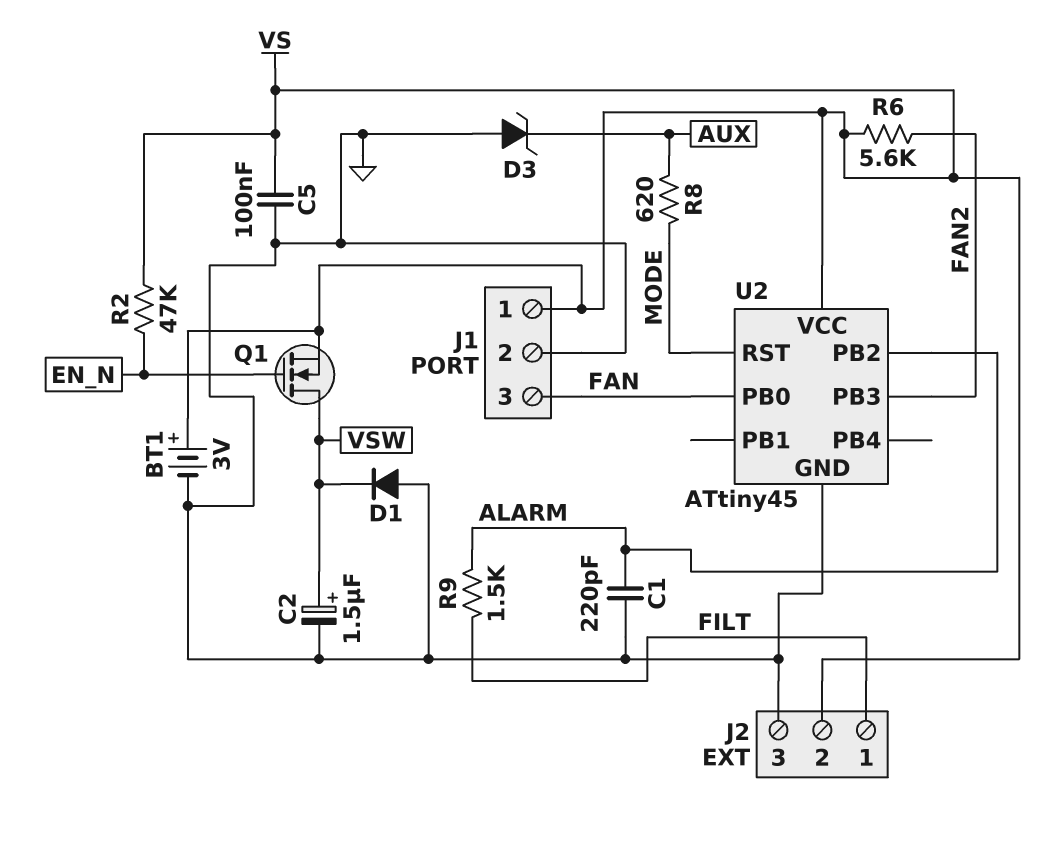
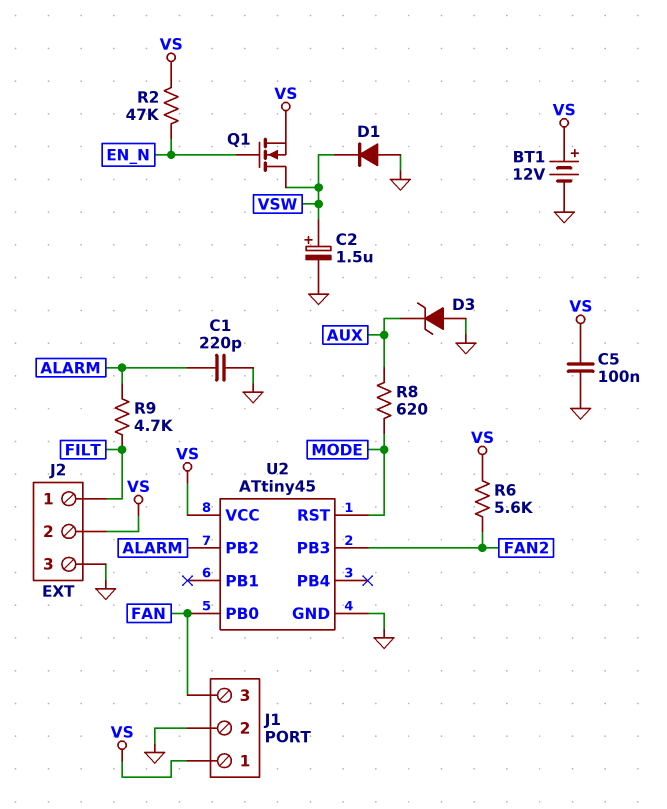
BT1: 3V (plus VS, minus GND) -> 12V (plus VS, minus GND)
R9: 1.5k (ALARM, FILT) -> 4.7k (ALARM, FILT)

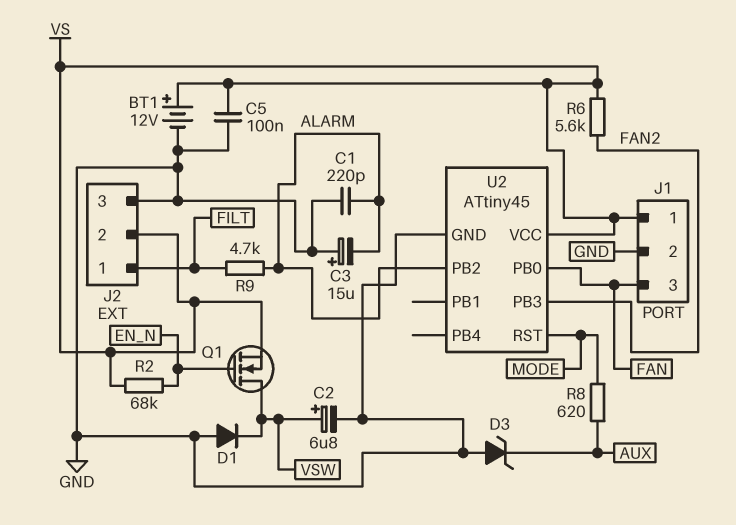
C2: 1.5uF (plus VSW, minus GND) -> 6.8uF (plus VSW, minus GND)
C3: none -> 15uF (plus GND, minus ALARM)
R2: 47k (EN_N, VS) -> 68k (EN_N, VS)

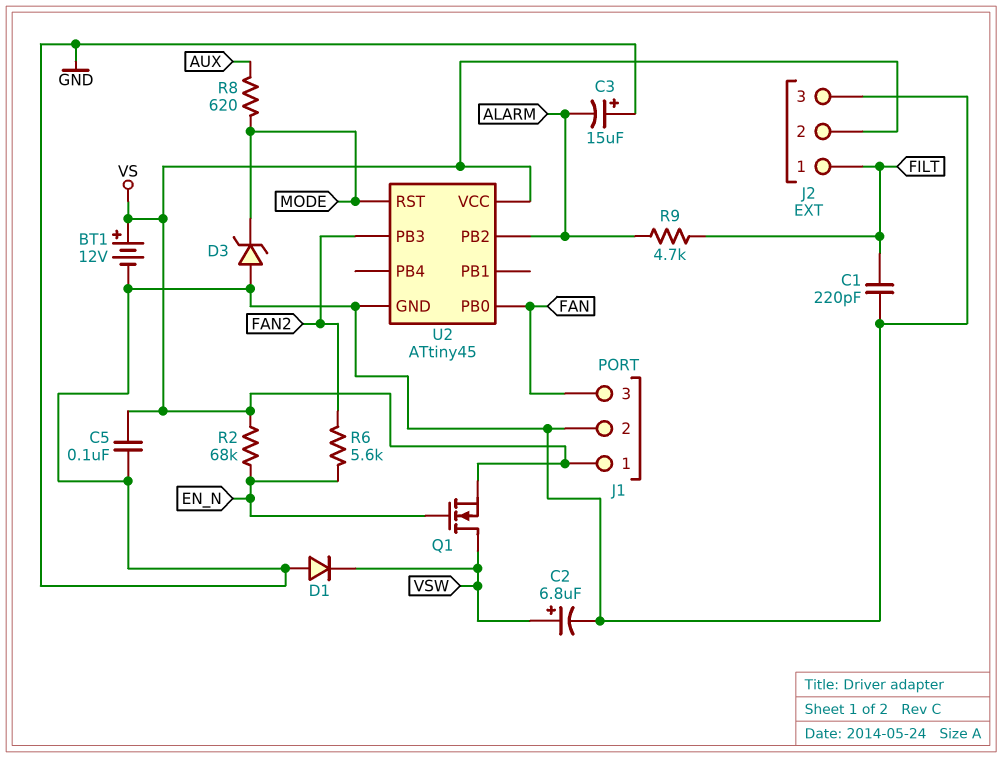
C1: 220pF (ALARM, GND) -> 220pF (FILT, GND)
D3: zener (A GND, K AUX) -> zener (A GND, K MODE)
R6: 5.6k (FAN2, VS) -> 5.6k (EN_N, FAN2)

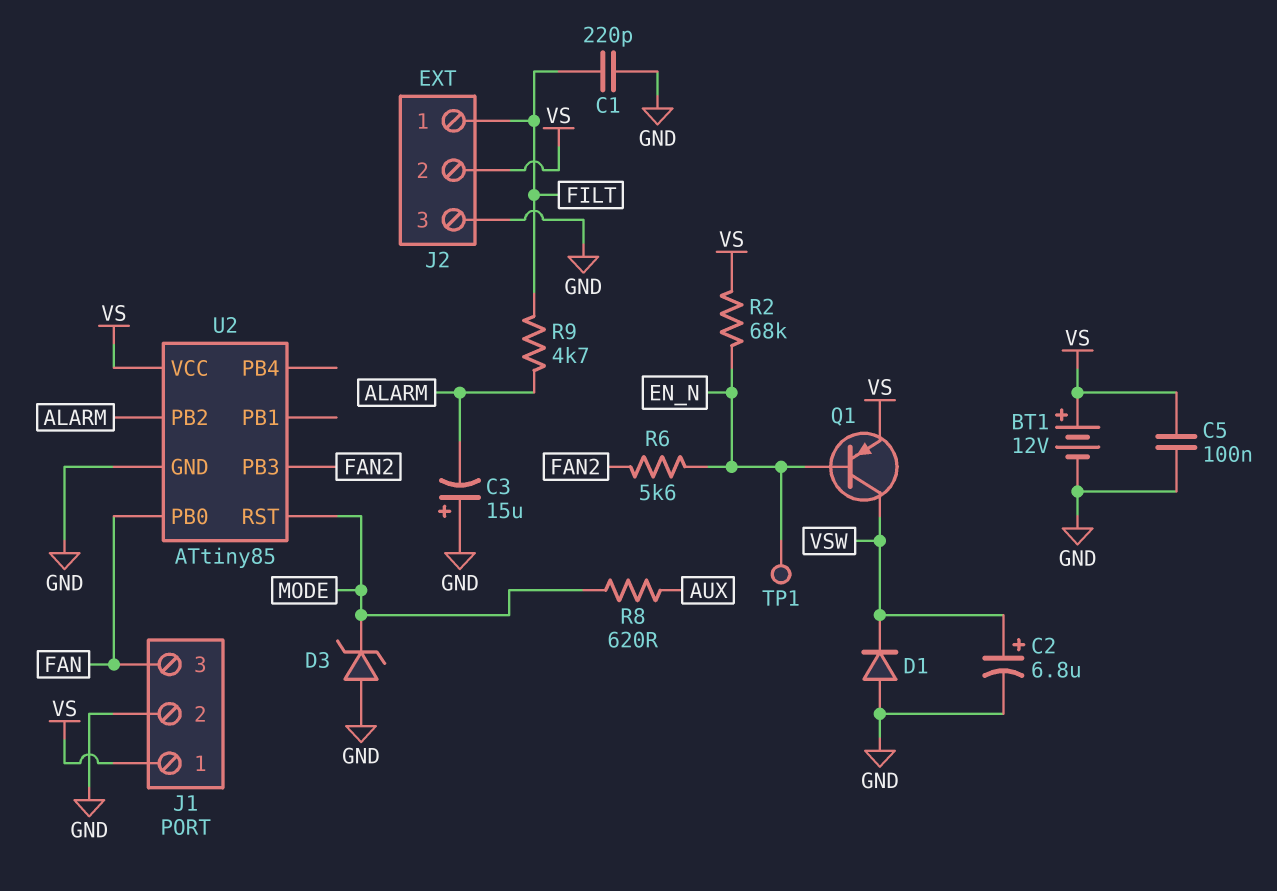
Q1: NMOS (G EN_N, D VSW, S VS) -> PNP (B EN_N, C VSW, E VS)
TP1: none -> test point (EN_N)
U2: ATtiny45 -> ATtiny85

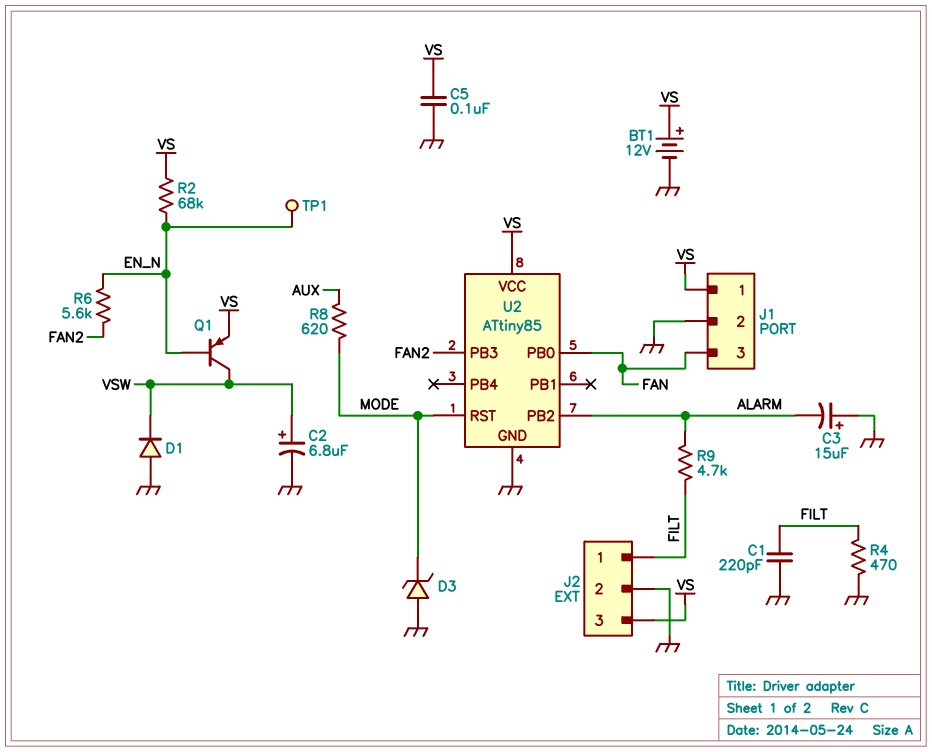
J2 pin 2: VS -> GND
J2 pin 3: GND -> VS
R4: none -> 470 (FILT, GND)

